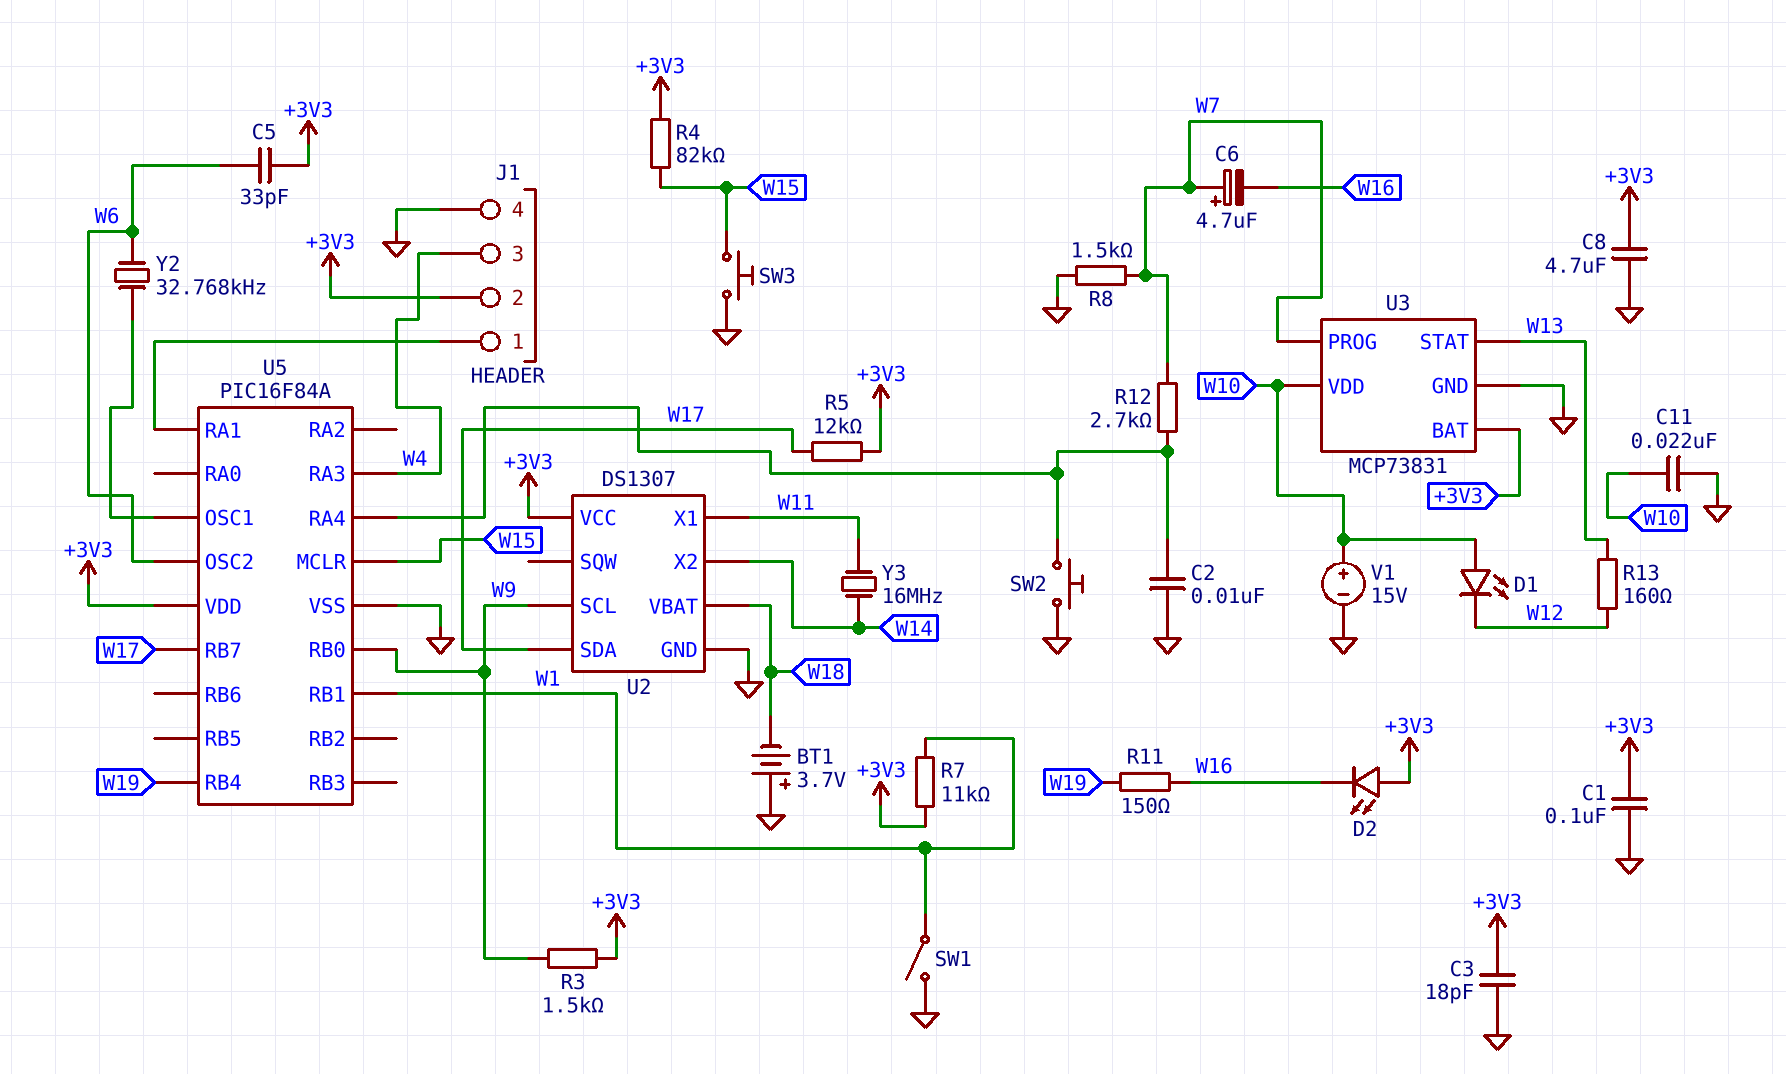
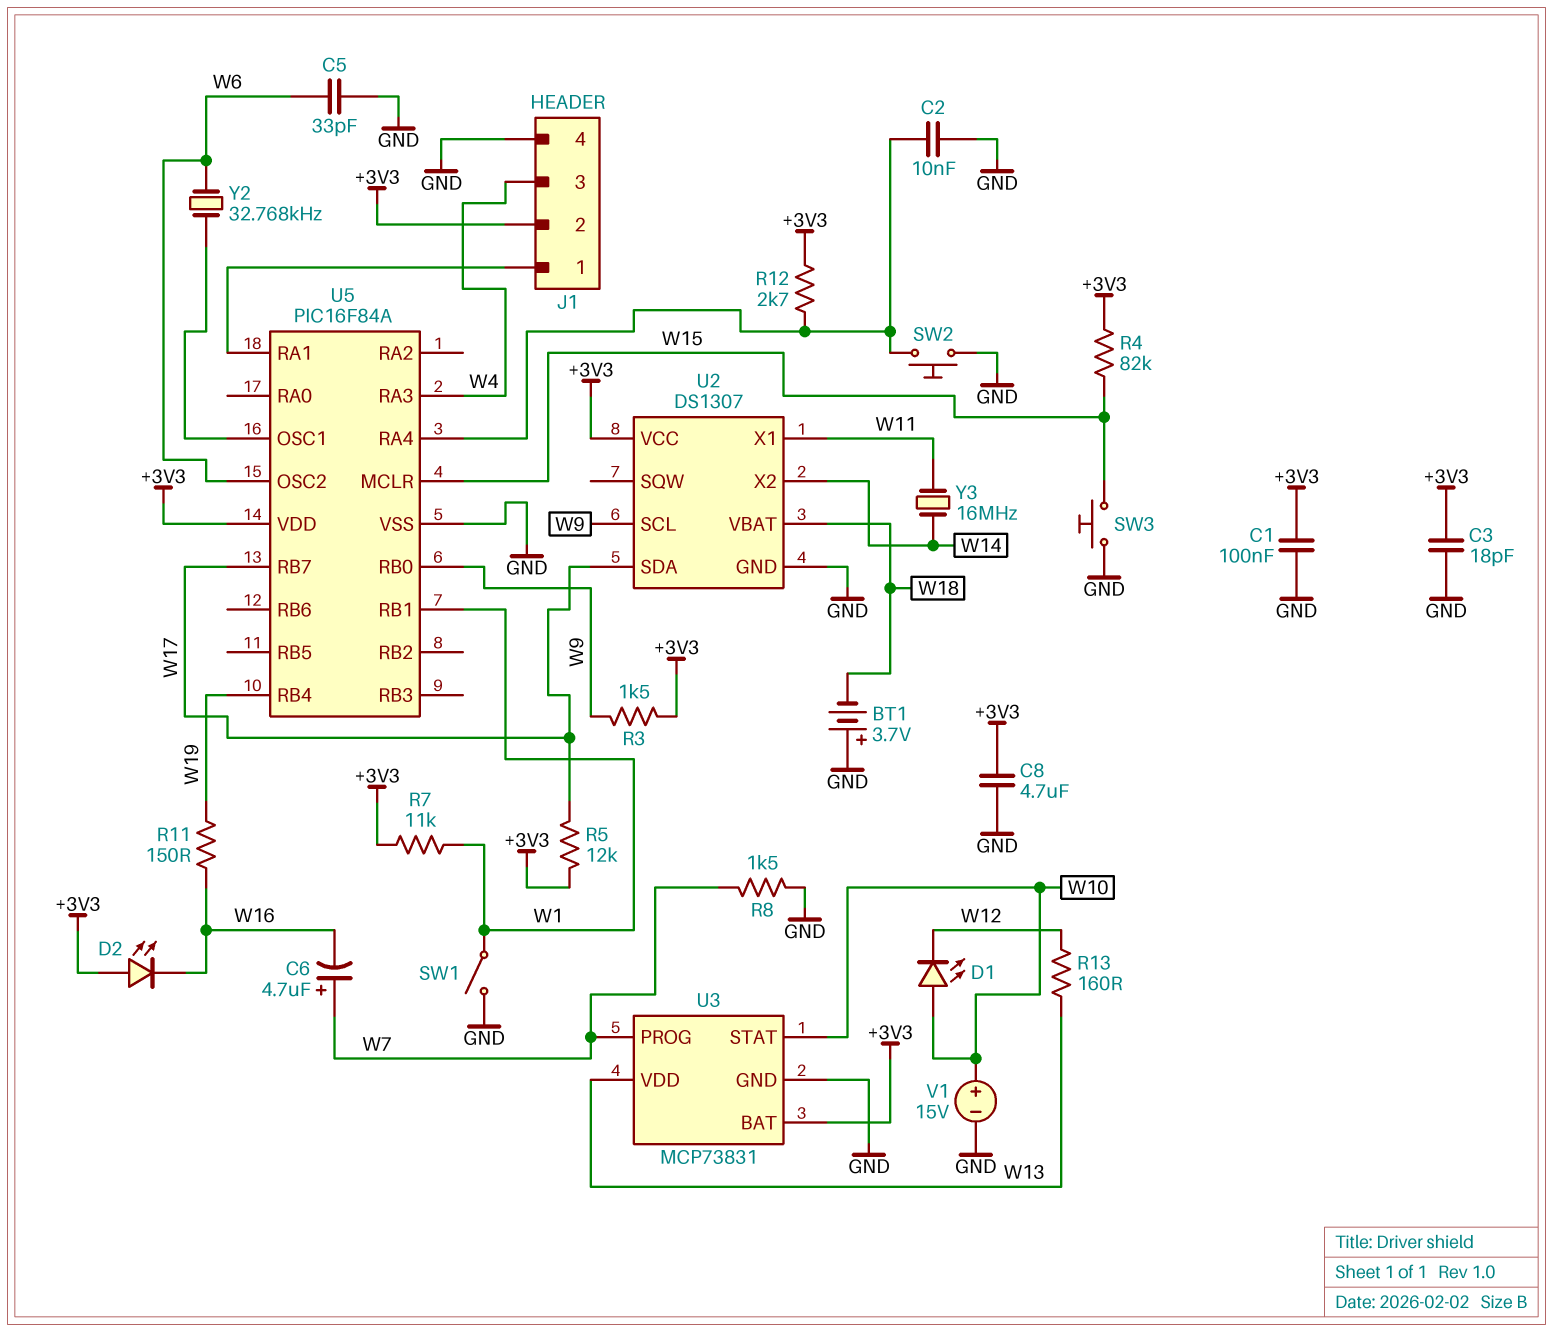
C5: 33pF (+3V3, W6) -> 33pF (GND, W6)
C11: 22nF (GND, W10) -> none
R12: 2.7k (U5/RA4, W7) -> 2.7k (+3V3, U5/RA4)
U3 pin STAT: W13 -> W10
U3 pin VDD: W10 -> W13

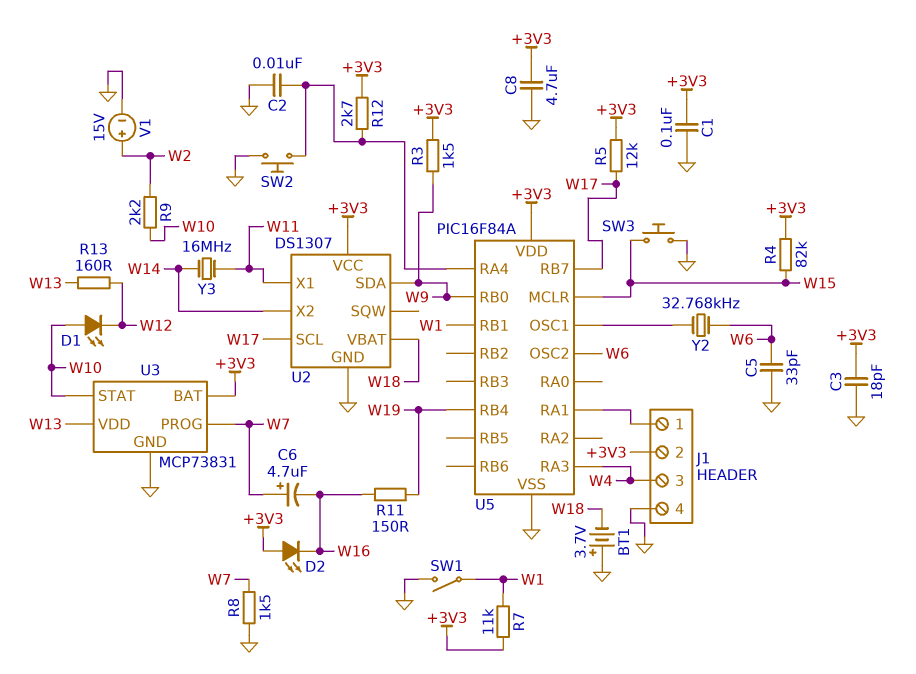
R9: none -> 2.2k (W2, W10)
U2 pin SCL: W9 -> W17
U2 pin SDA: W17 -> W9
V1: 15V (plus W10, minus GND) -> 15V (plus W2, minus GND)

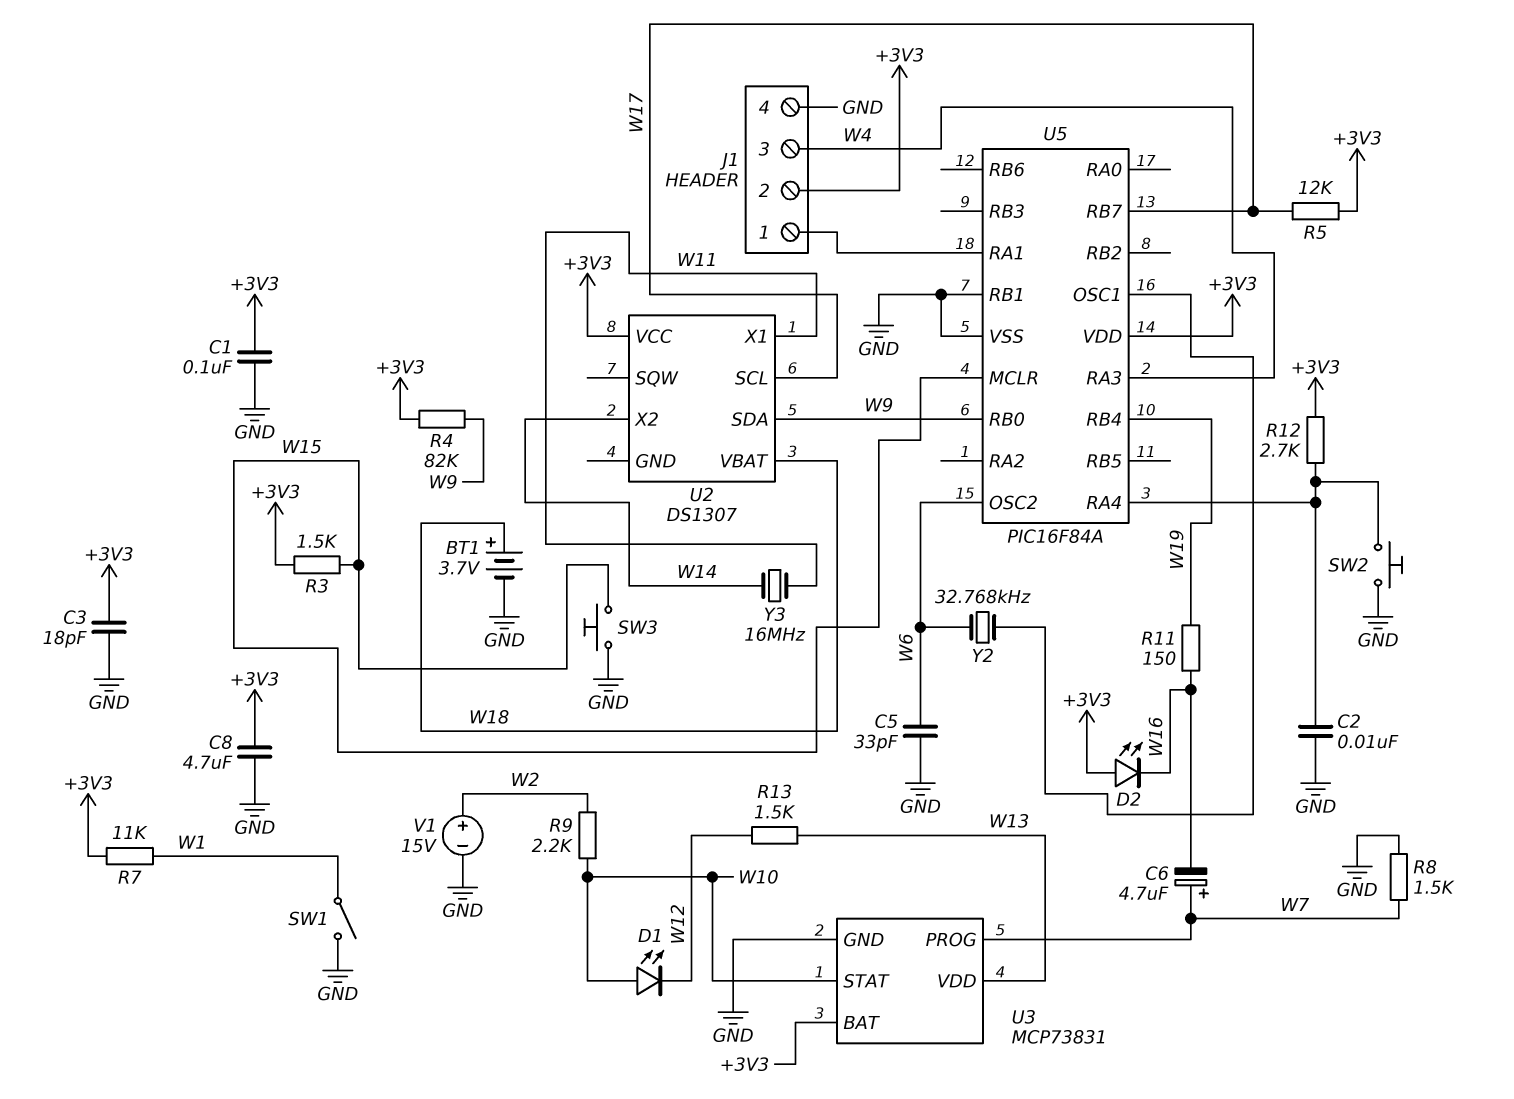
BT1: 3.7V (plus GND, minus W18) -> 3.7V (plus W18, minus GND)
R3: 1.5k (+3V3, W9) -> 1.5k (+3V3, W15)
R4: 82k (+3V3, W15) -> 82k (+3V3, W9)
R13: 160 (W12, W13) -> 1.5k (W12, W13)
U2 pin GND: GND -> none
U5 pin RB1: W1 -> GND

